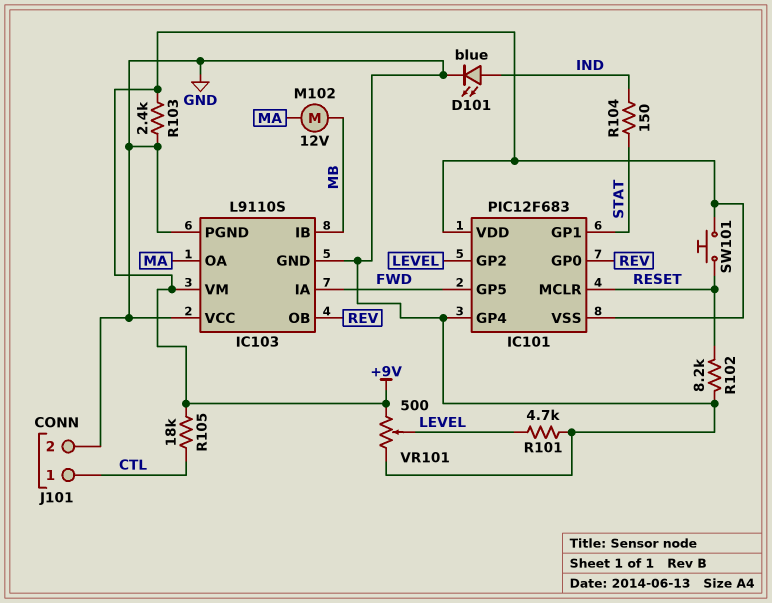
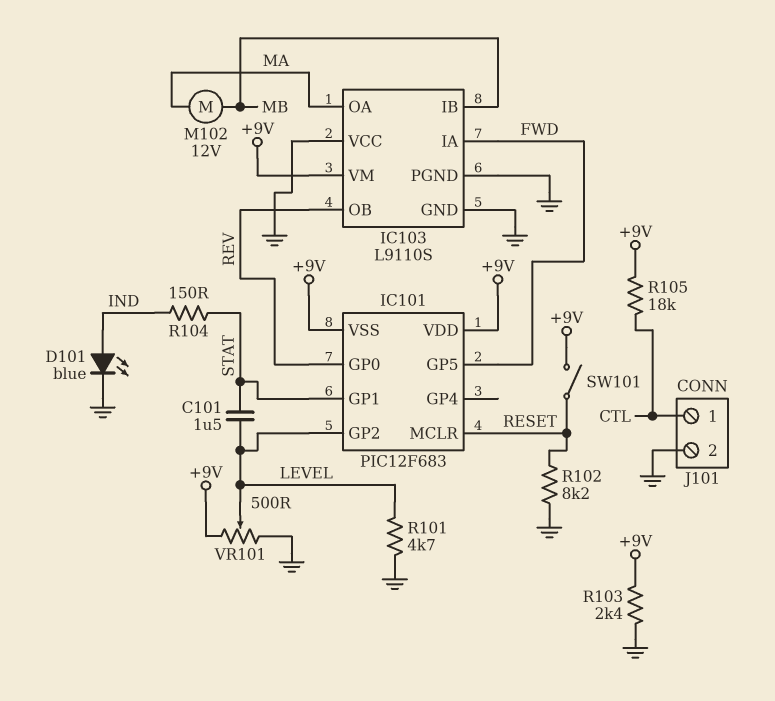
C101: none -> 1.5uF (LEVEL, STAT)
IC101 pin GP4: GND -> none
SW101: button (+9V, RESET) -> switch (+9V, RESET)

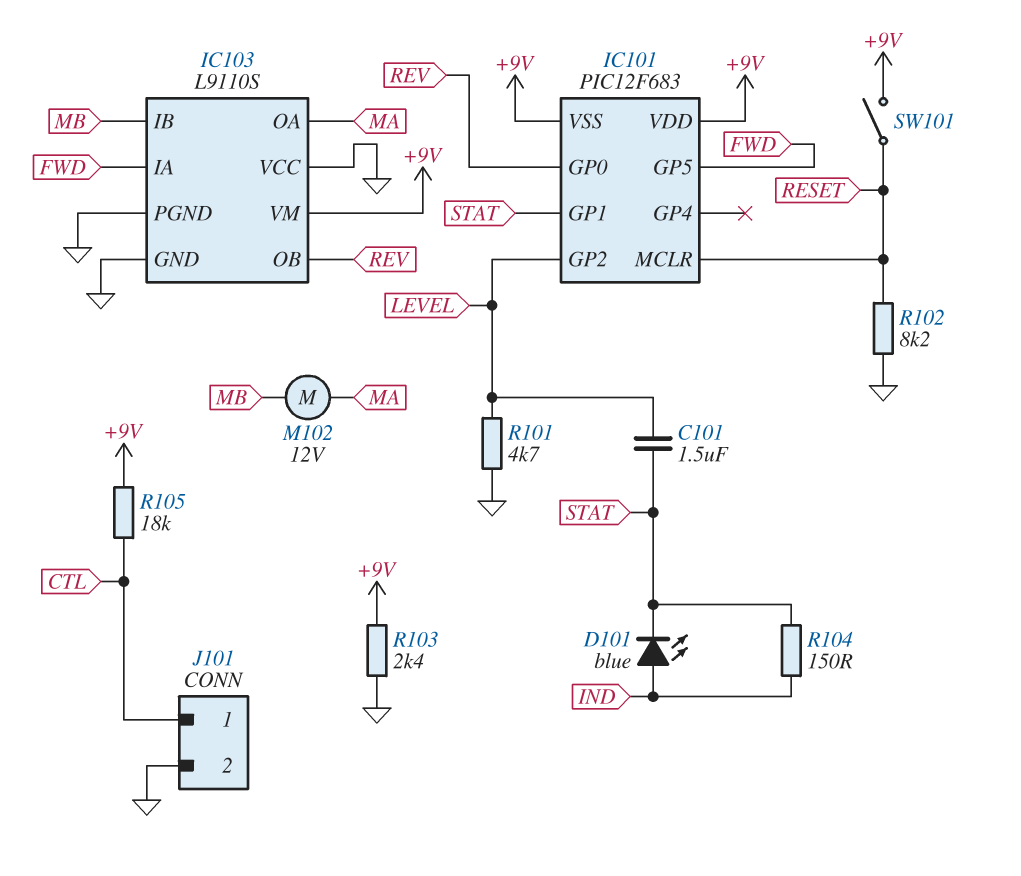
D101: LED blue (A IND, K GND) -> LED blue (A IND, K STAT)
VR101: 500 (+9V, GND, wiper LEVEL) -> none

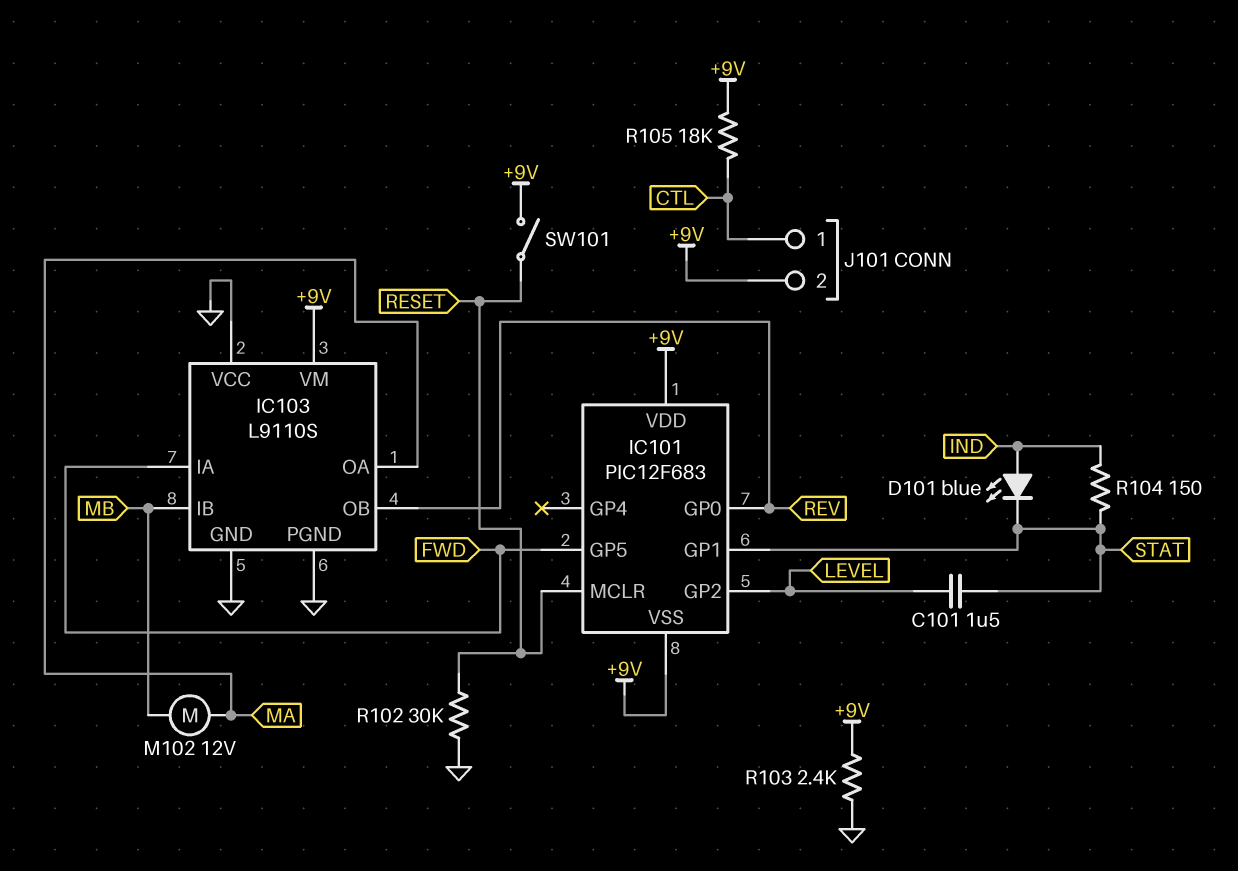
J101 pin 2: GND -> +9V
R101: 4.7k (GND, LEVEL) -> none
R102: 8.2k (GND, RESET) -> 30k (GND, RESET)

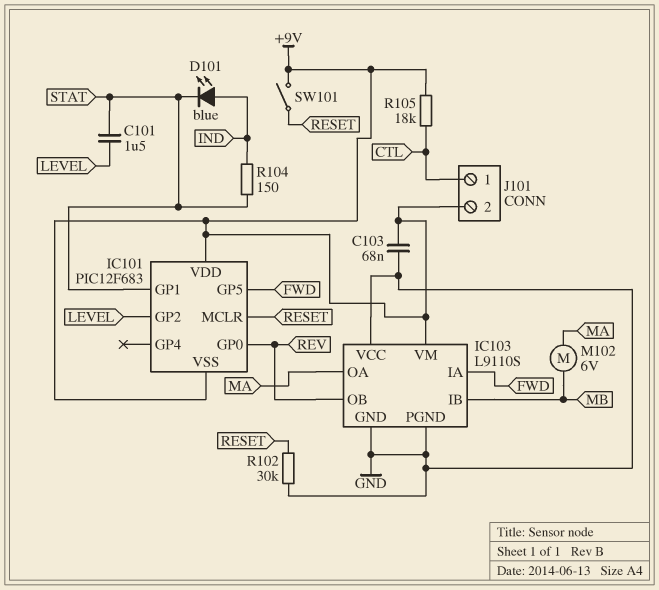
C103: none -> 68nF (+9V, GND)
M102: motor 12V (MA, MB) -> motor 6V (MA, MB)
R103: 2.4k (+9V, GND) -> none

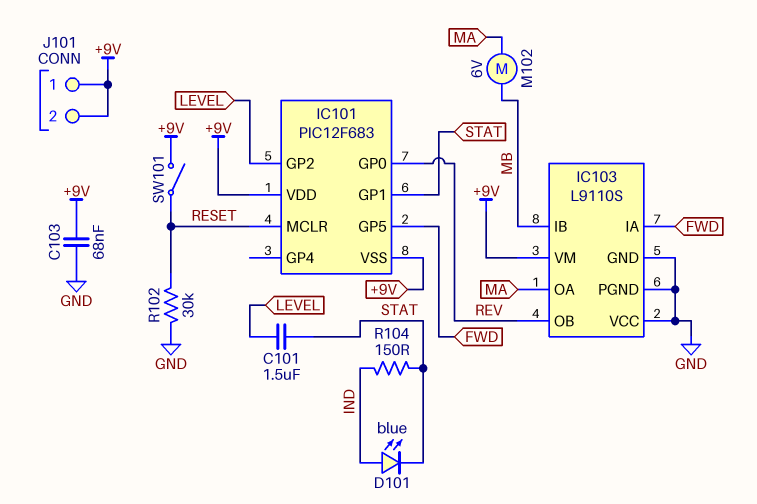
J101 pin 1: CTL -> +9V
R105: 18k (+9V, CTL) -> none

